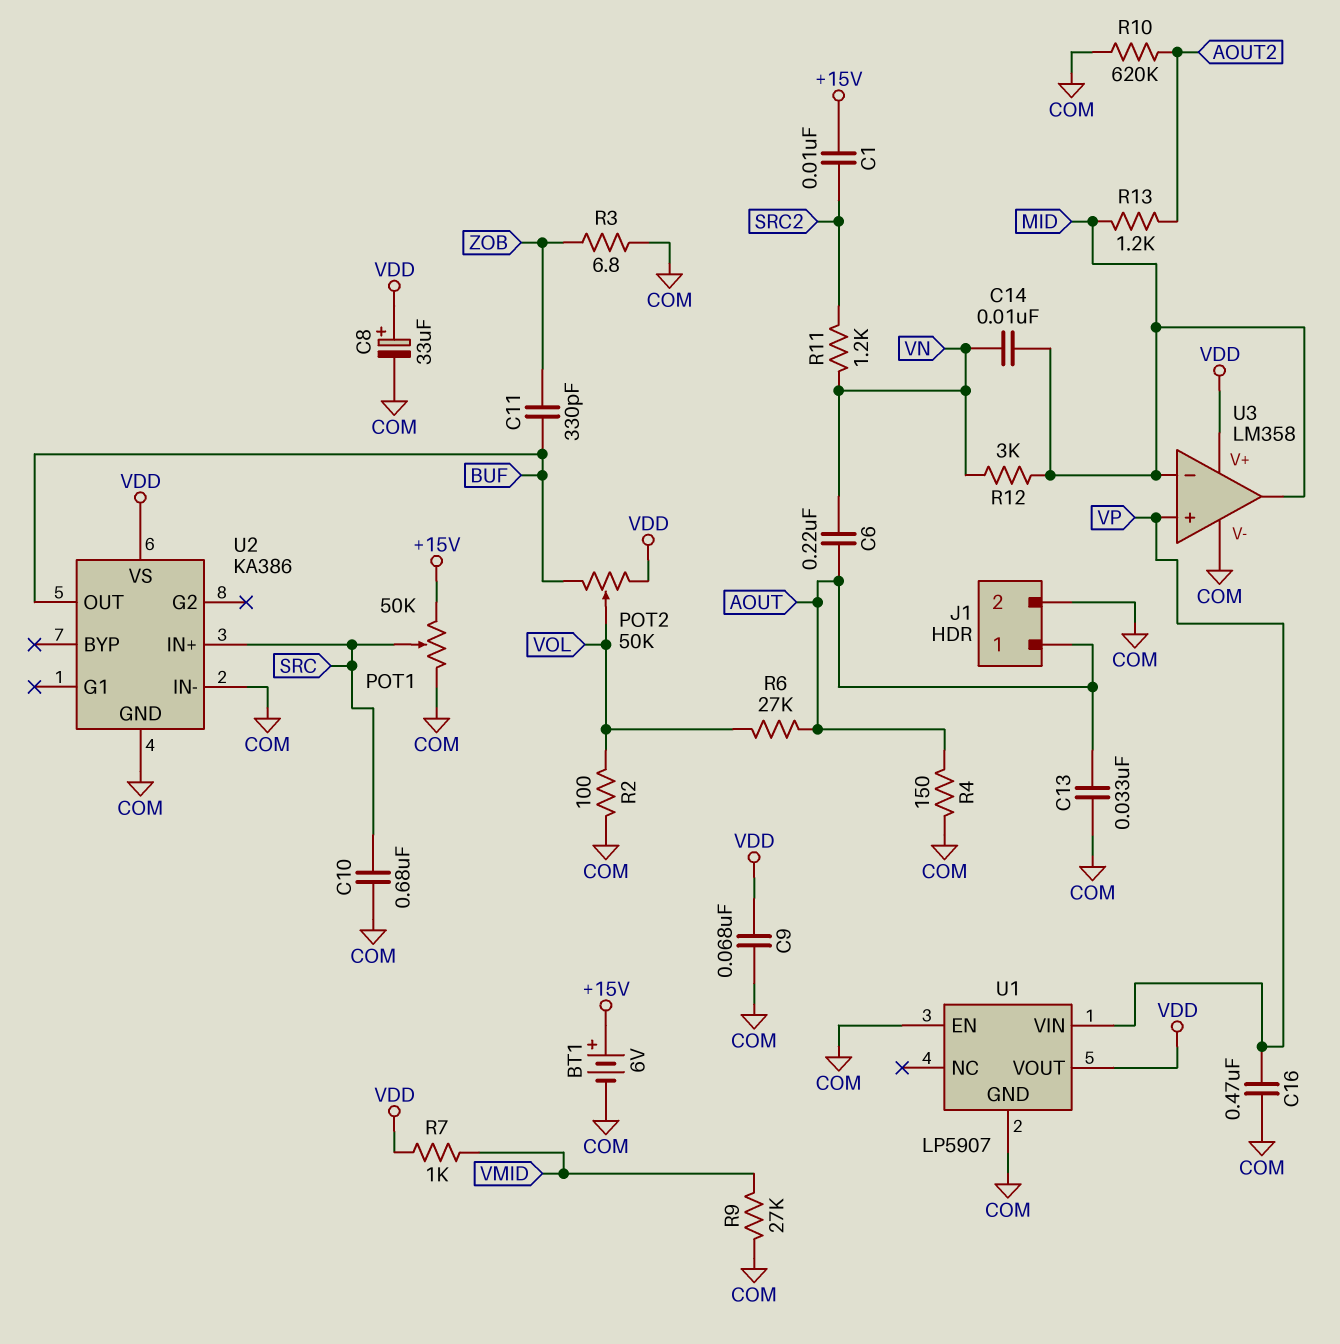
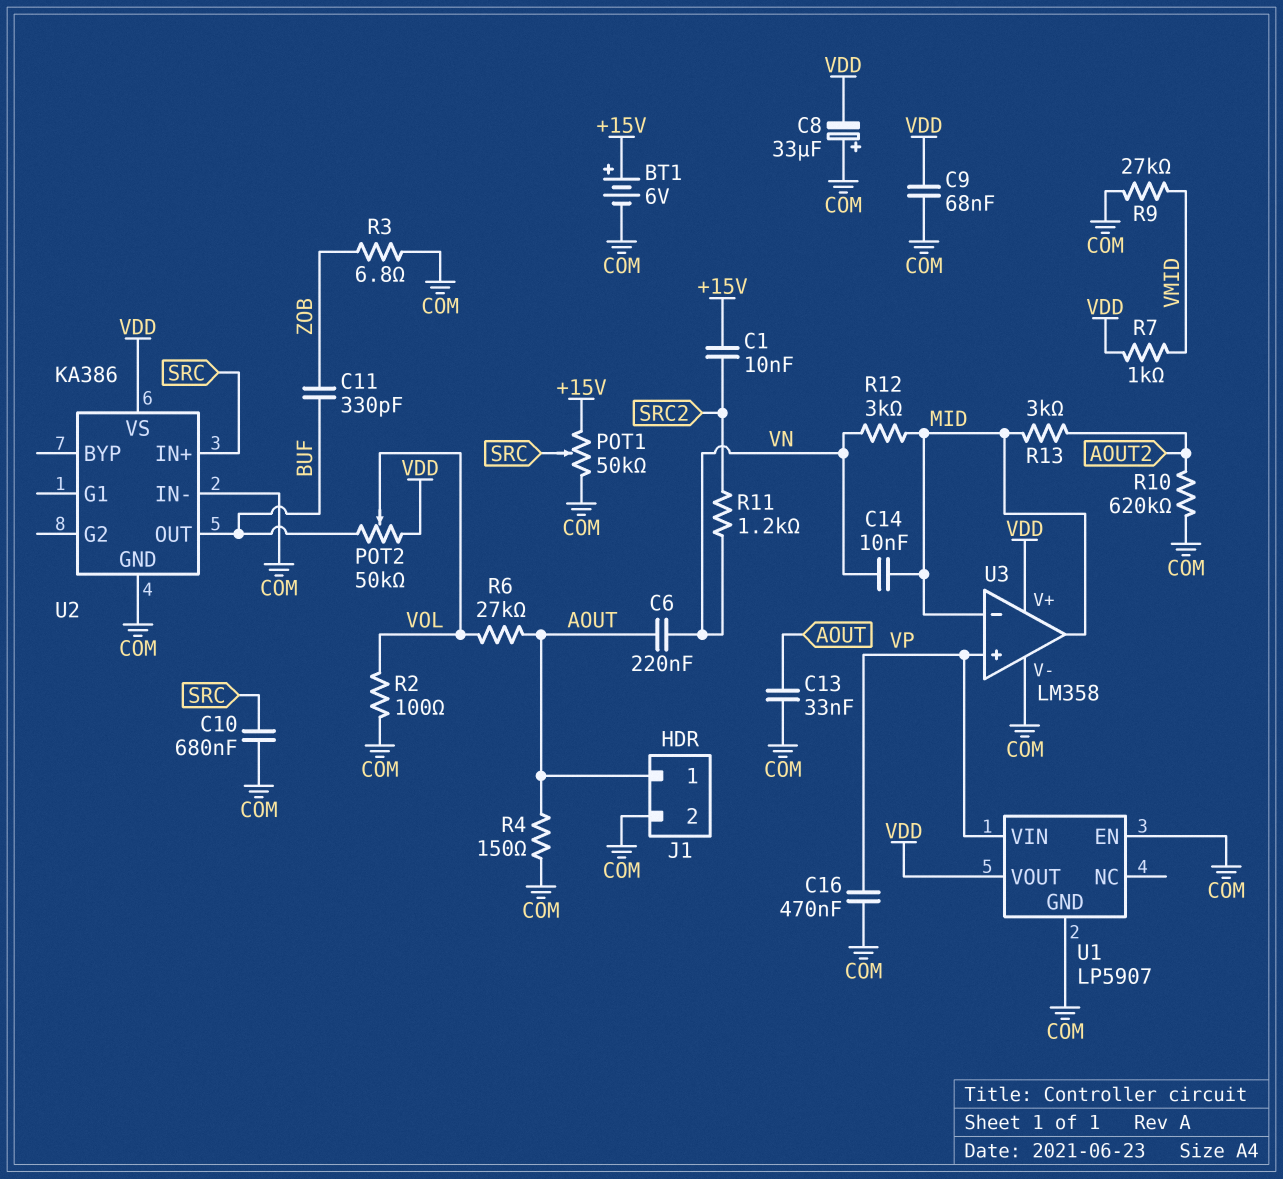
C8: 33uF (plus VDD, minus COM) -> 33uF (plus COM, minus VDD)
R13: 1.2k (AOUT2, MID) -> 3k (AOUT2, MID)

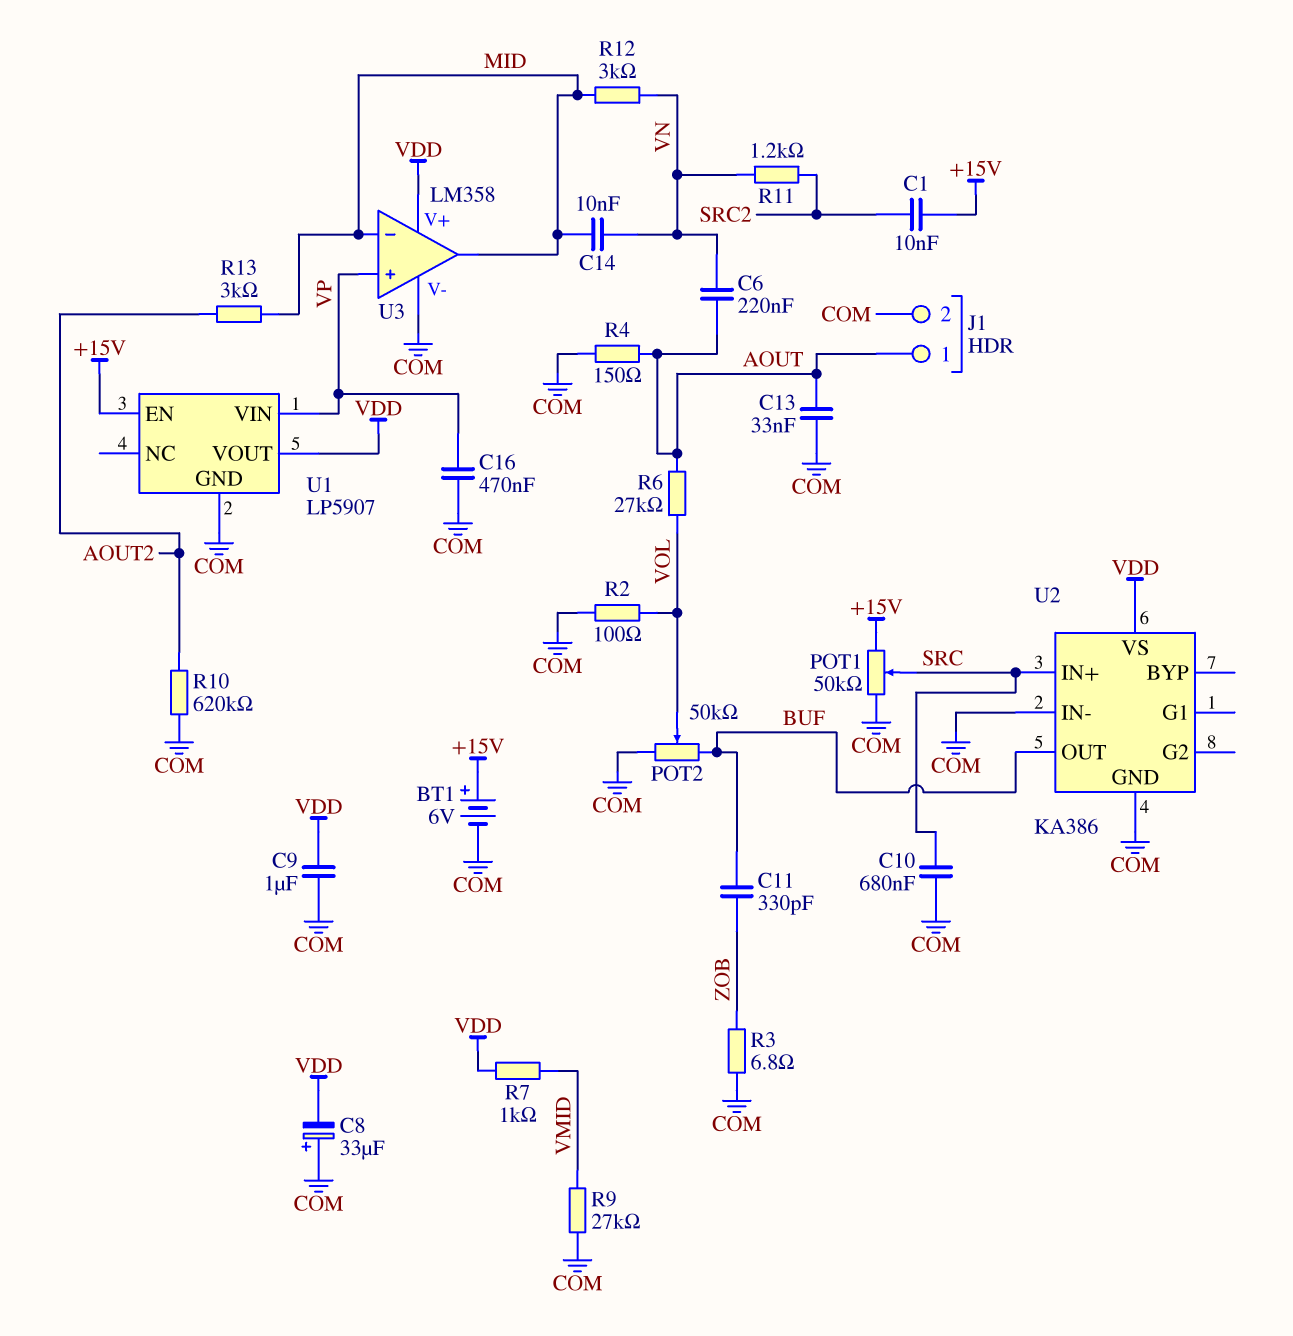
C9: 68nF (COM, VDD) -> 1uF (COM, VDD)
POT2: 50k (BUF, VDD, wiper VOL) -> 50k (BUF, COM, wiper VOL)
U1 pin EN: COM -> +15V

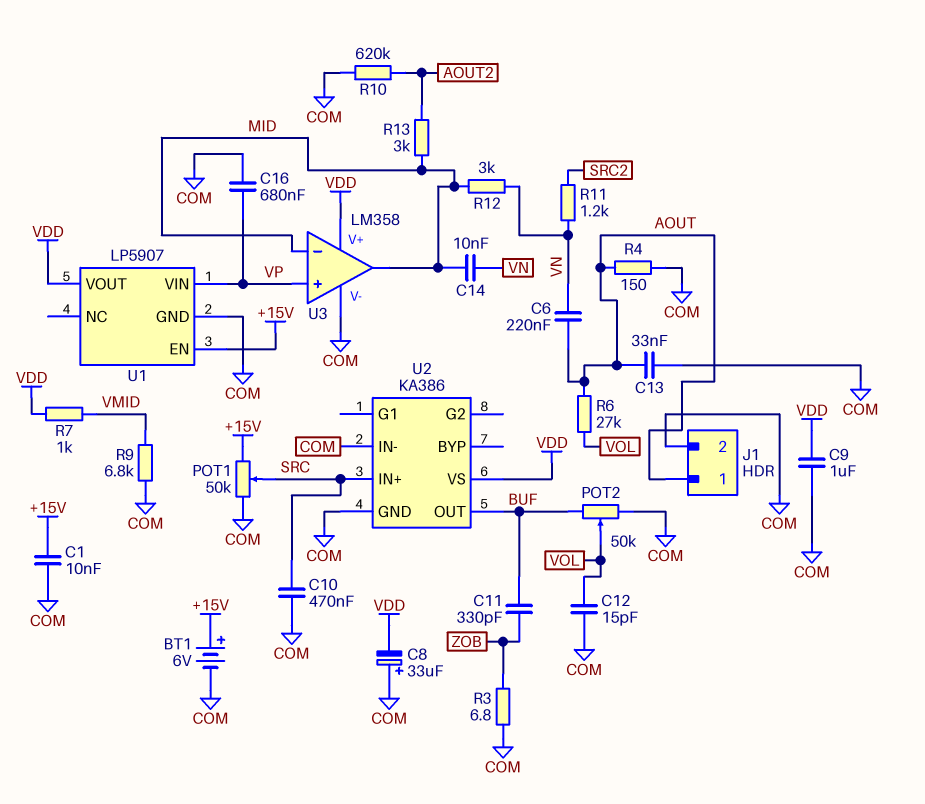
C1: 10nF (+15V, SRC2) -> 10nF (+15V, COM)
C10: 680nF (COM, SRC) -> 470nF (COM, SRC)
C12: none -> 15pF (COM, VOL)
C16: 470nF (COM, VP) -> 680nF (COM, VP)
R2: 100 (COM, VOL) -> none
R9: 27k (COM, VMID) -> 6.8k (COM, VMID)

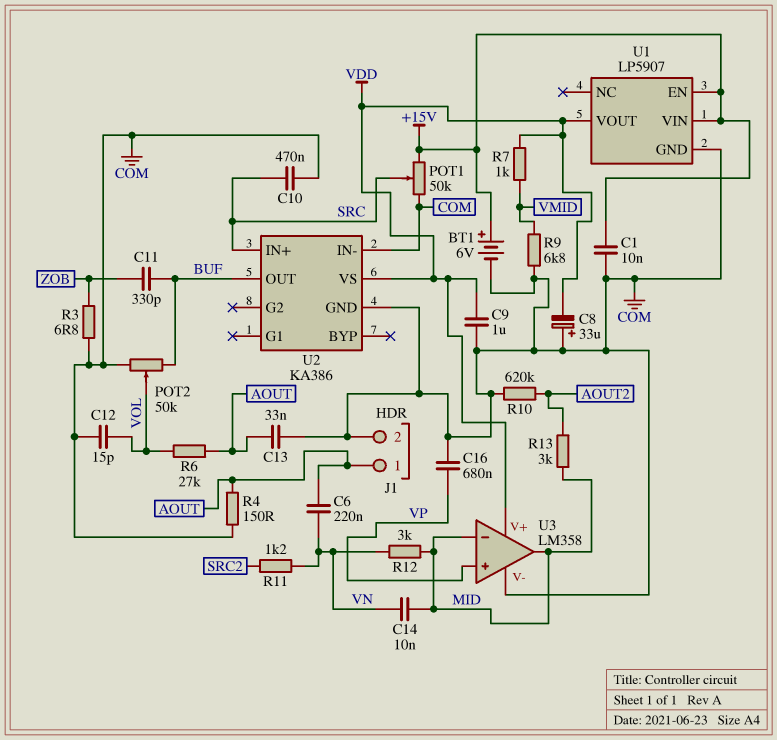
U1 pin VIN: VP -> +15V

